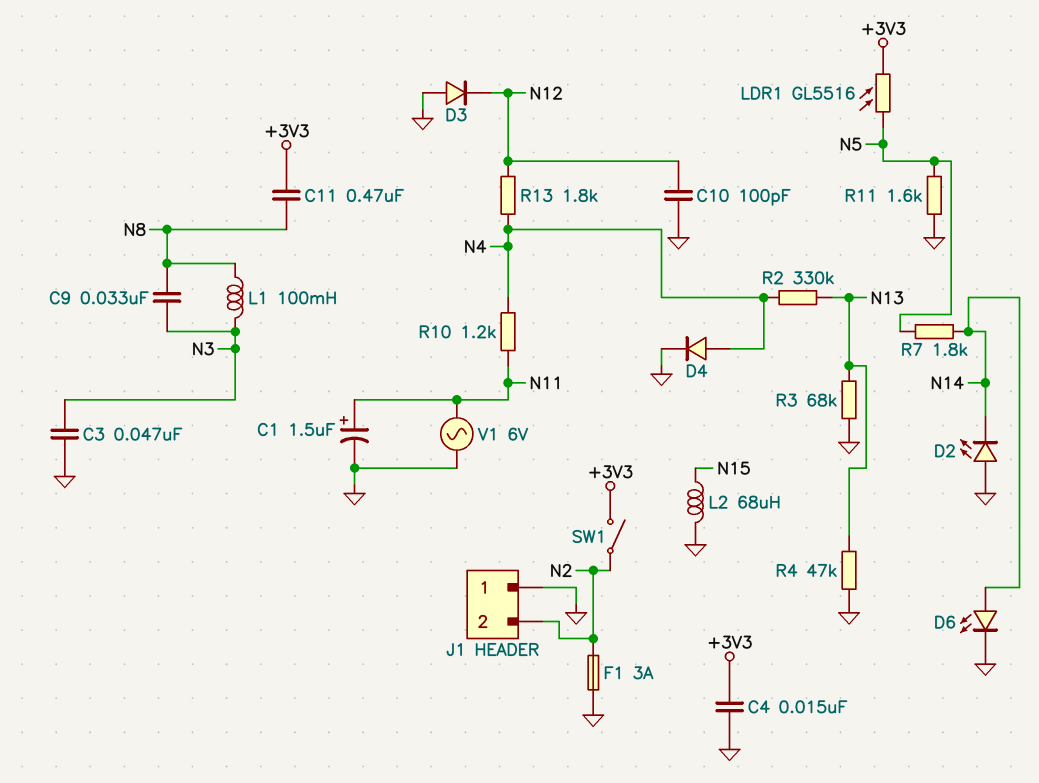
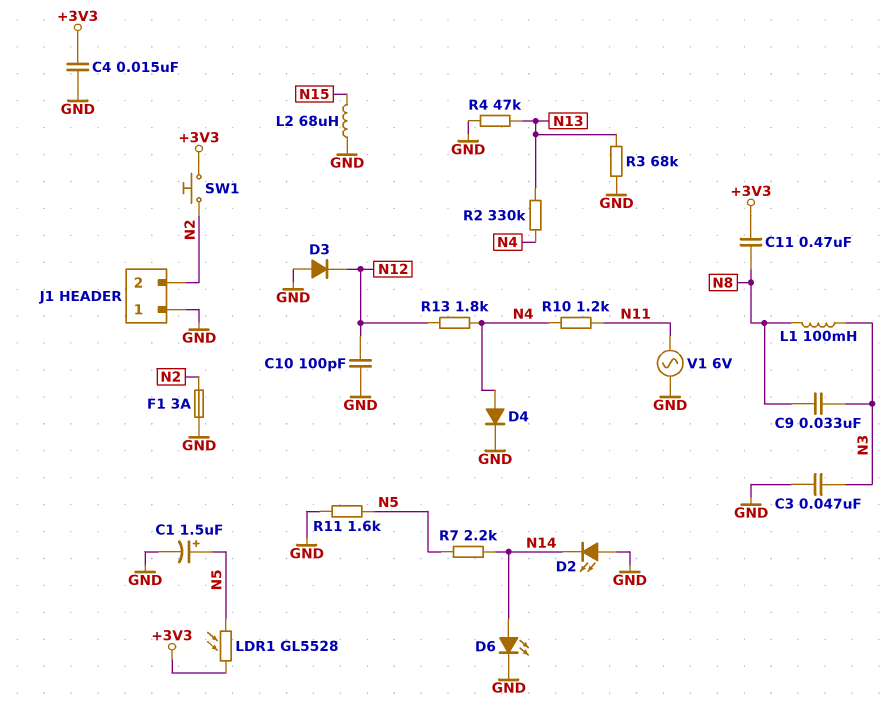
C1: 1.5uF (plus N11, minus GND) -> 1.5uF (plus N5, minus GND)
LDR1: GL5516 (+3V3, N5) -> GL5528 (+3V3, N5)
R7: 1.8k (N5, N14) -> 2.2k (N5, N14)
SW1: switch (+3V3, N2) -> button (+3V3, N2)

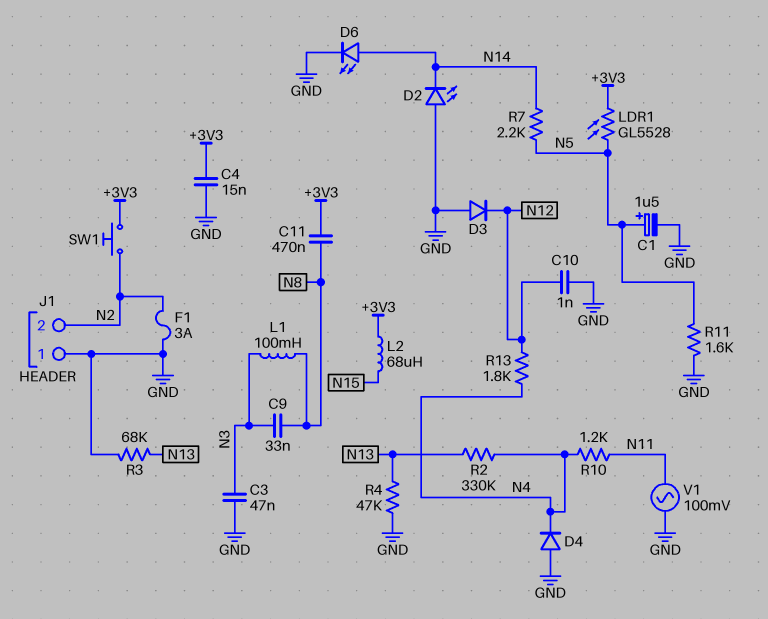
C10: 100pF (GND, N12) -> 1nF (GND, N12)
D4: diode (A N4, K GND) -> diode (A GND, K N4)
L2: 68uH (GND, N15) -> 68uH (+3V3, N15)
V1: AC 6V (GND, N11) -> AC 100mV (GND, N11)

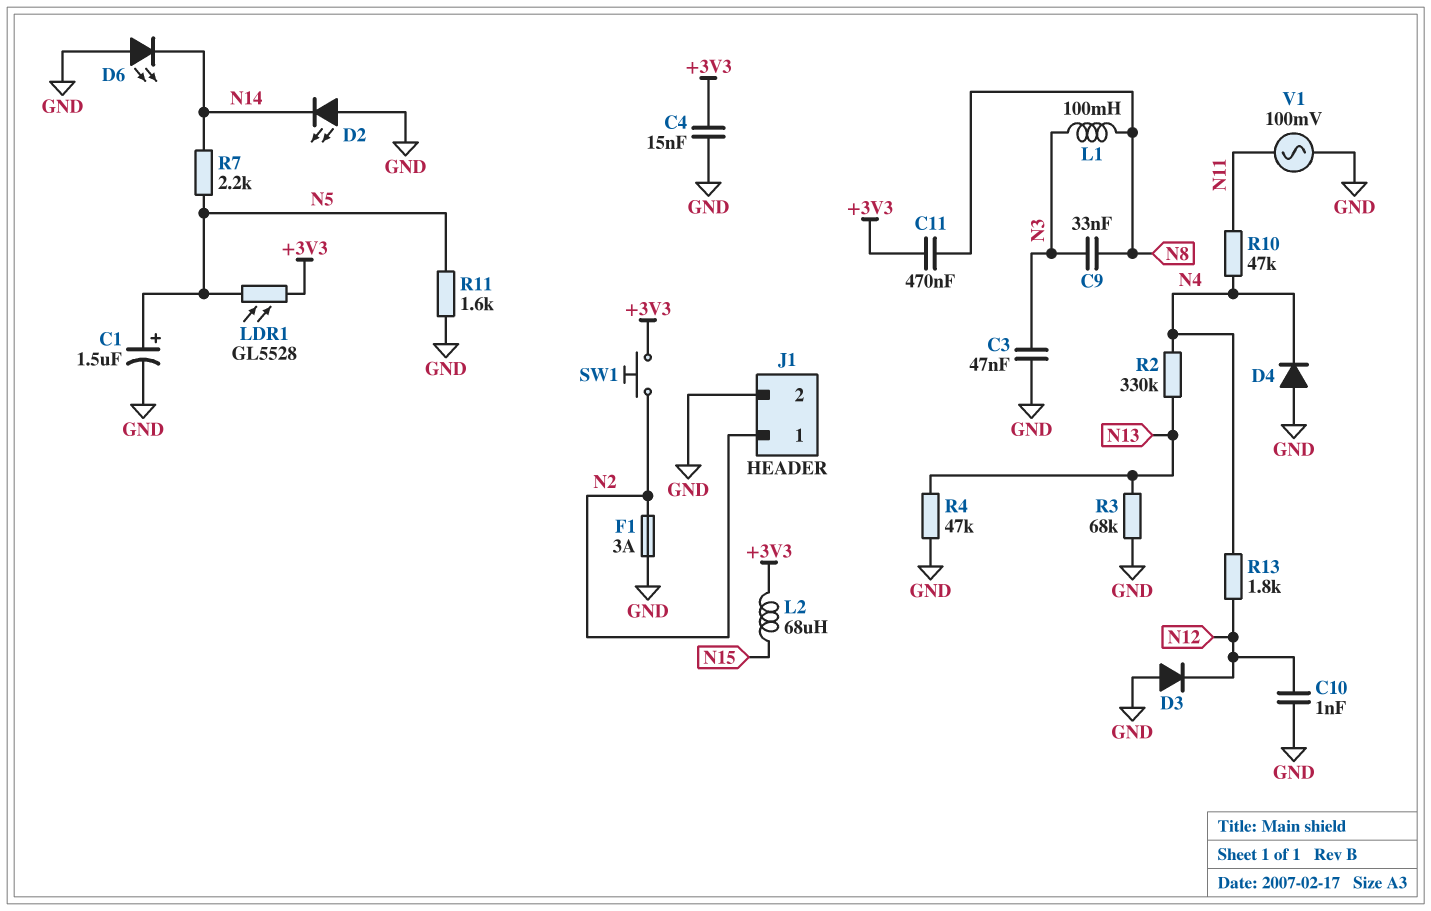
D6: LED (A N14, K GND) -> LED (A GND, K N14)
J1 pin 1: GND -> N2
J1 pin 2: N2 -> GND
R10: 1.2k (N4, N11) -> 47k (N4, N11)

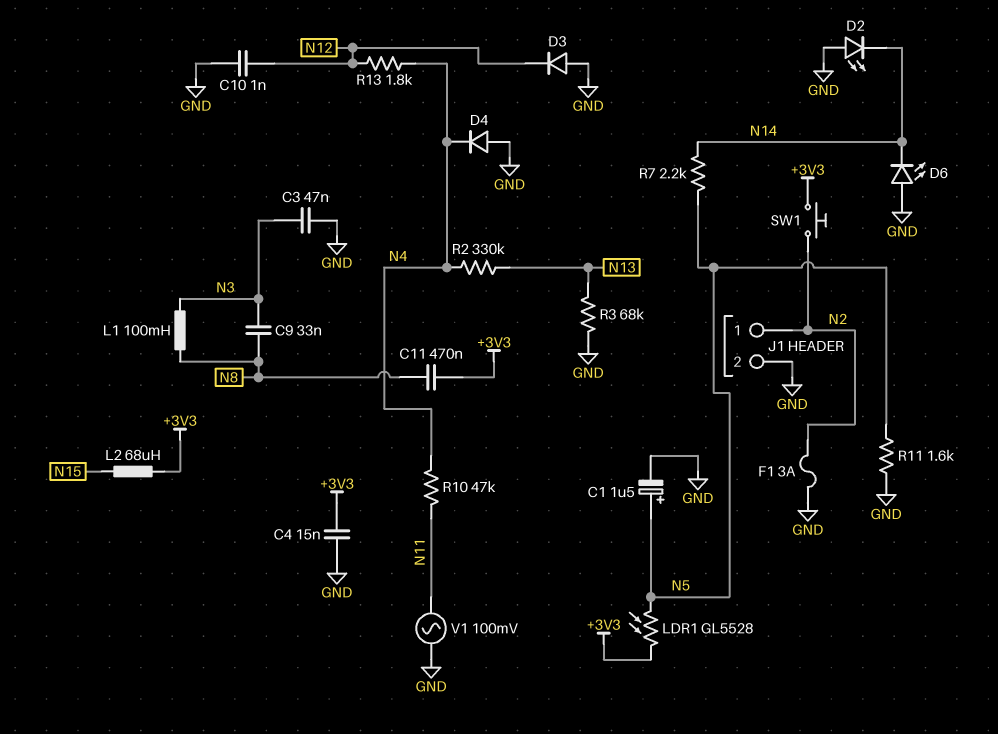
R4: 47k (GND, N13) -> none

